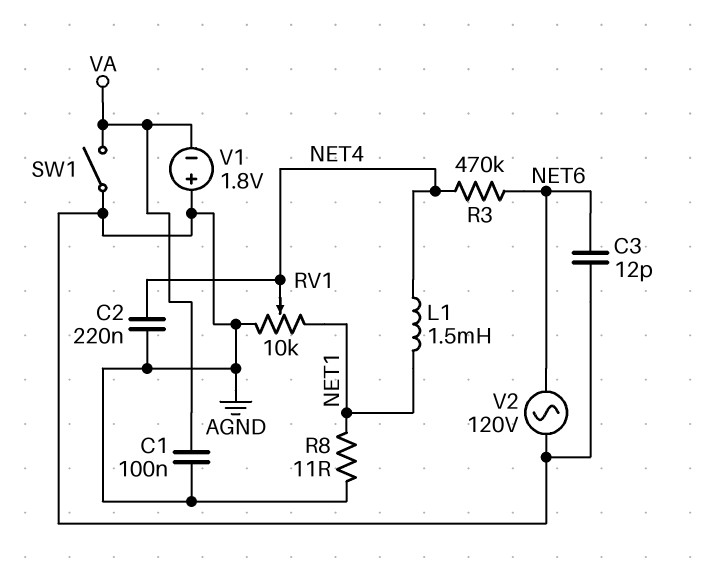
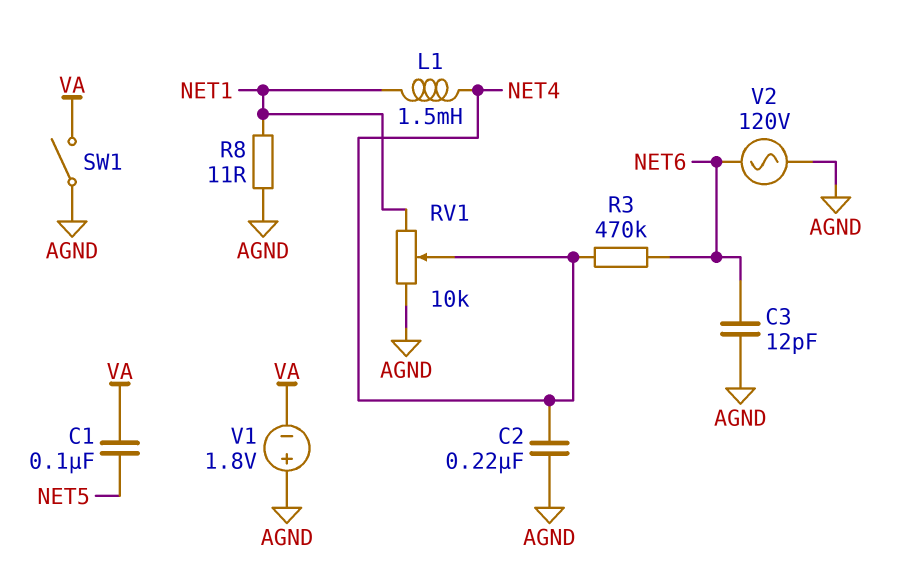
C1: 100nF (AGND, VA) -> 100nF (NET5, VA)

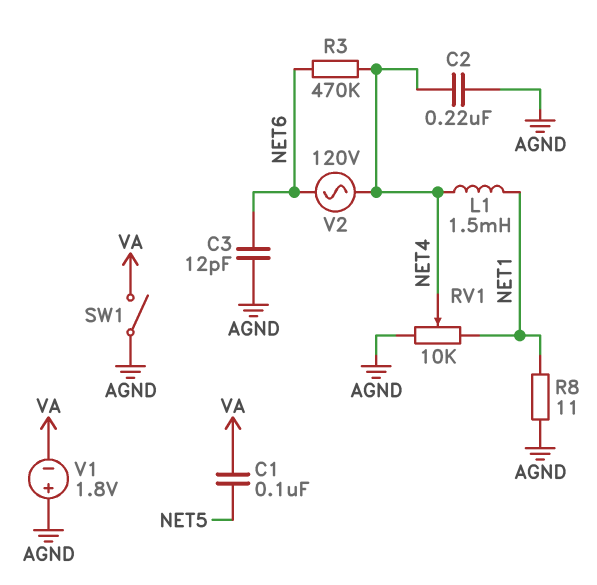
V2: AC 120V (AGND, NET6) -> AC 120V (NET4, NET6)

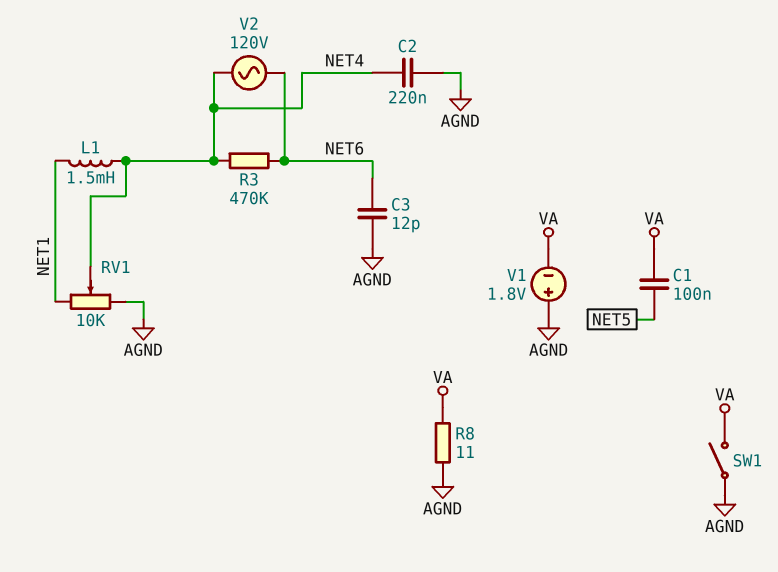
R8: 11 (AGND, NET1) -> 11 (AGND, VA)

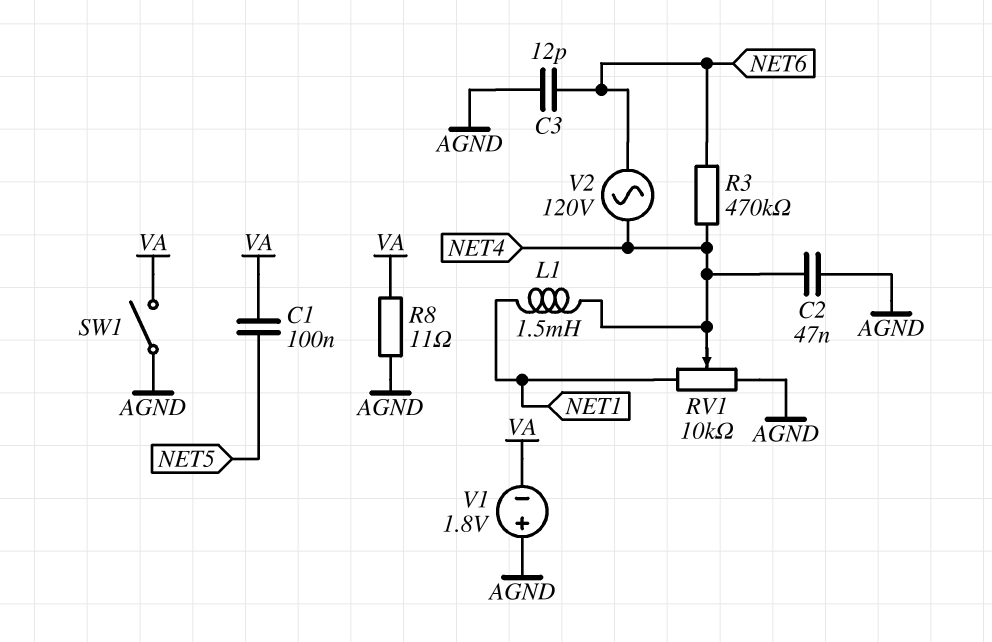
C2: 220nF (AGND, NET4) -> 47nF (AGND, NET4)

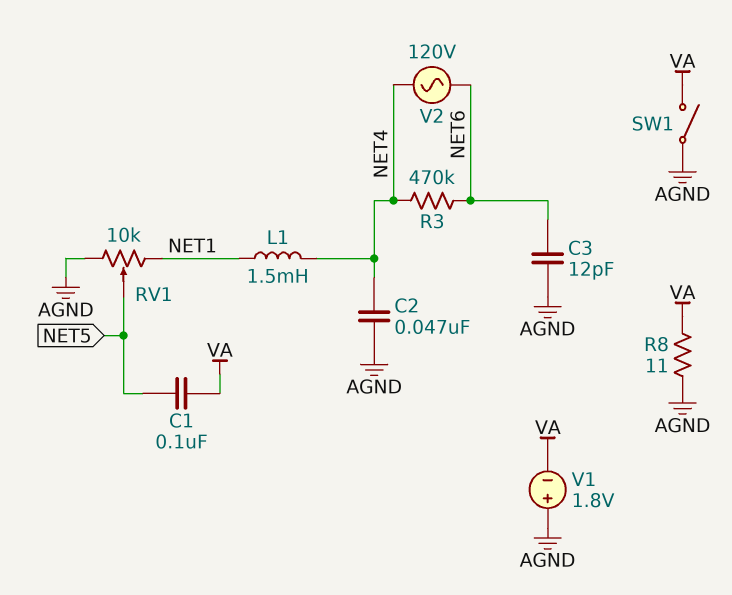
RV1: 10k (AGND, NET1, wiper NET4) -> 10k (AGND, NET1, wiper NET5)

